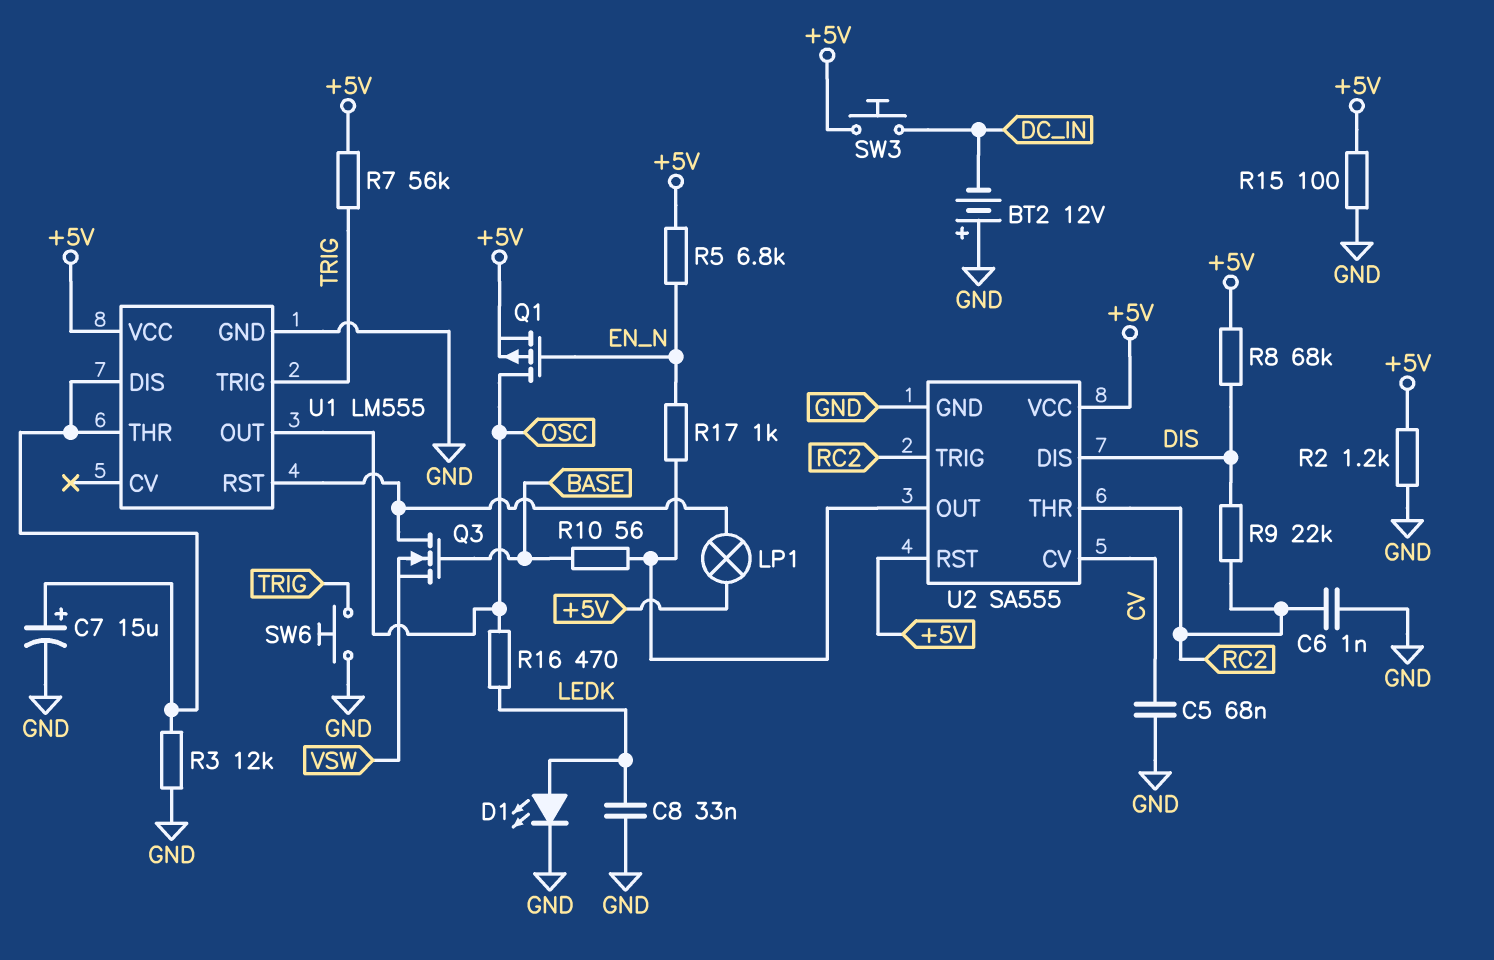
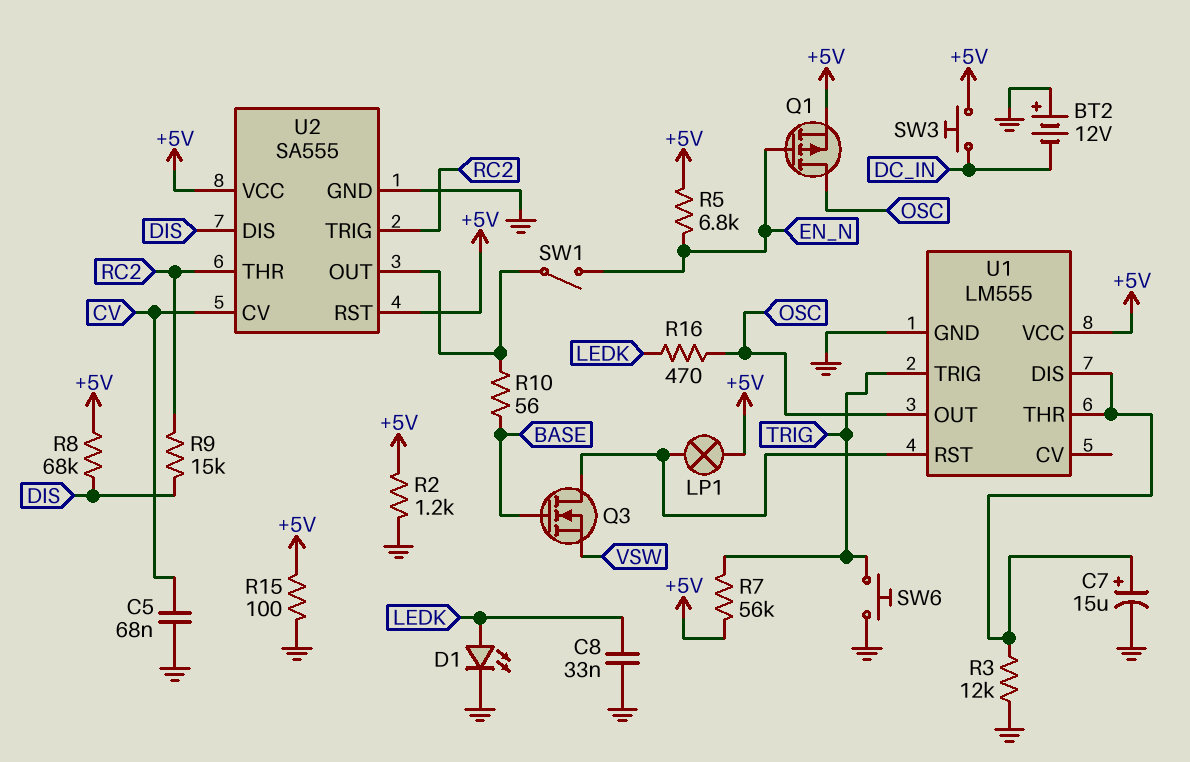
C6: 1nF (GND, RC2) -> none
R9: 22k (DIS, RC2) -> 15k (DIS, RC2)
R17: 1k (EN_N, U2/OUT) -> none
SW1: none -> switch (EN_N, U2/OUT)

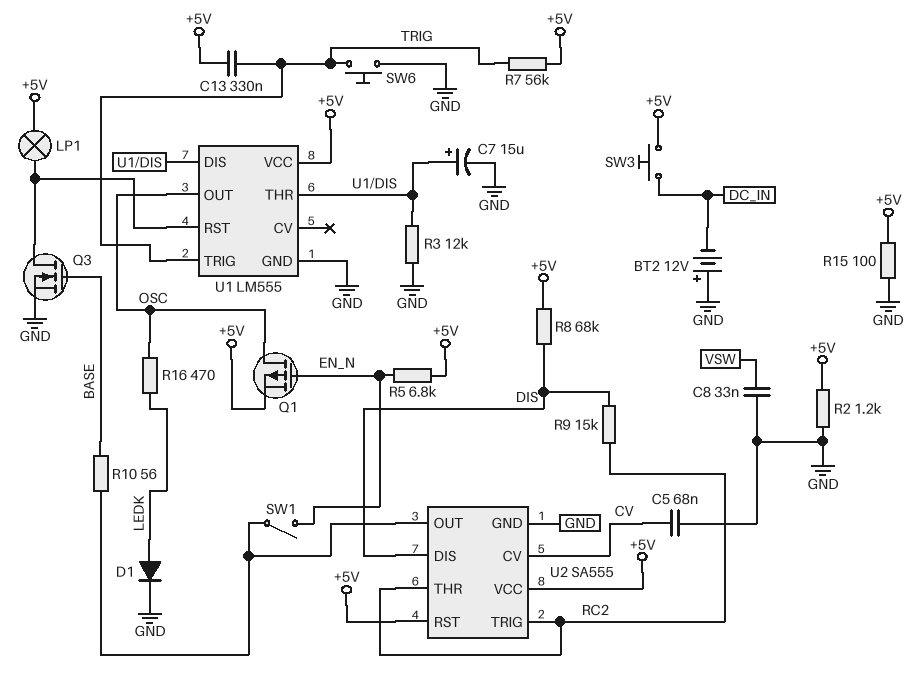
C8: 33nF (GND, LEDK) -> 33nF (GND, VSW)
C13: none -> 330nF (+5V, TRIG)
D1: LED (A LEDK, K GND) -> diode (A LEDK, K GND)
Q3: NMOS (G BASE, D U1/RST, S VSW) -> NMOS (G BASE, D U1/RST, S GND)

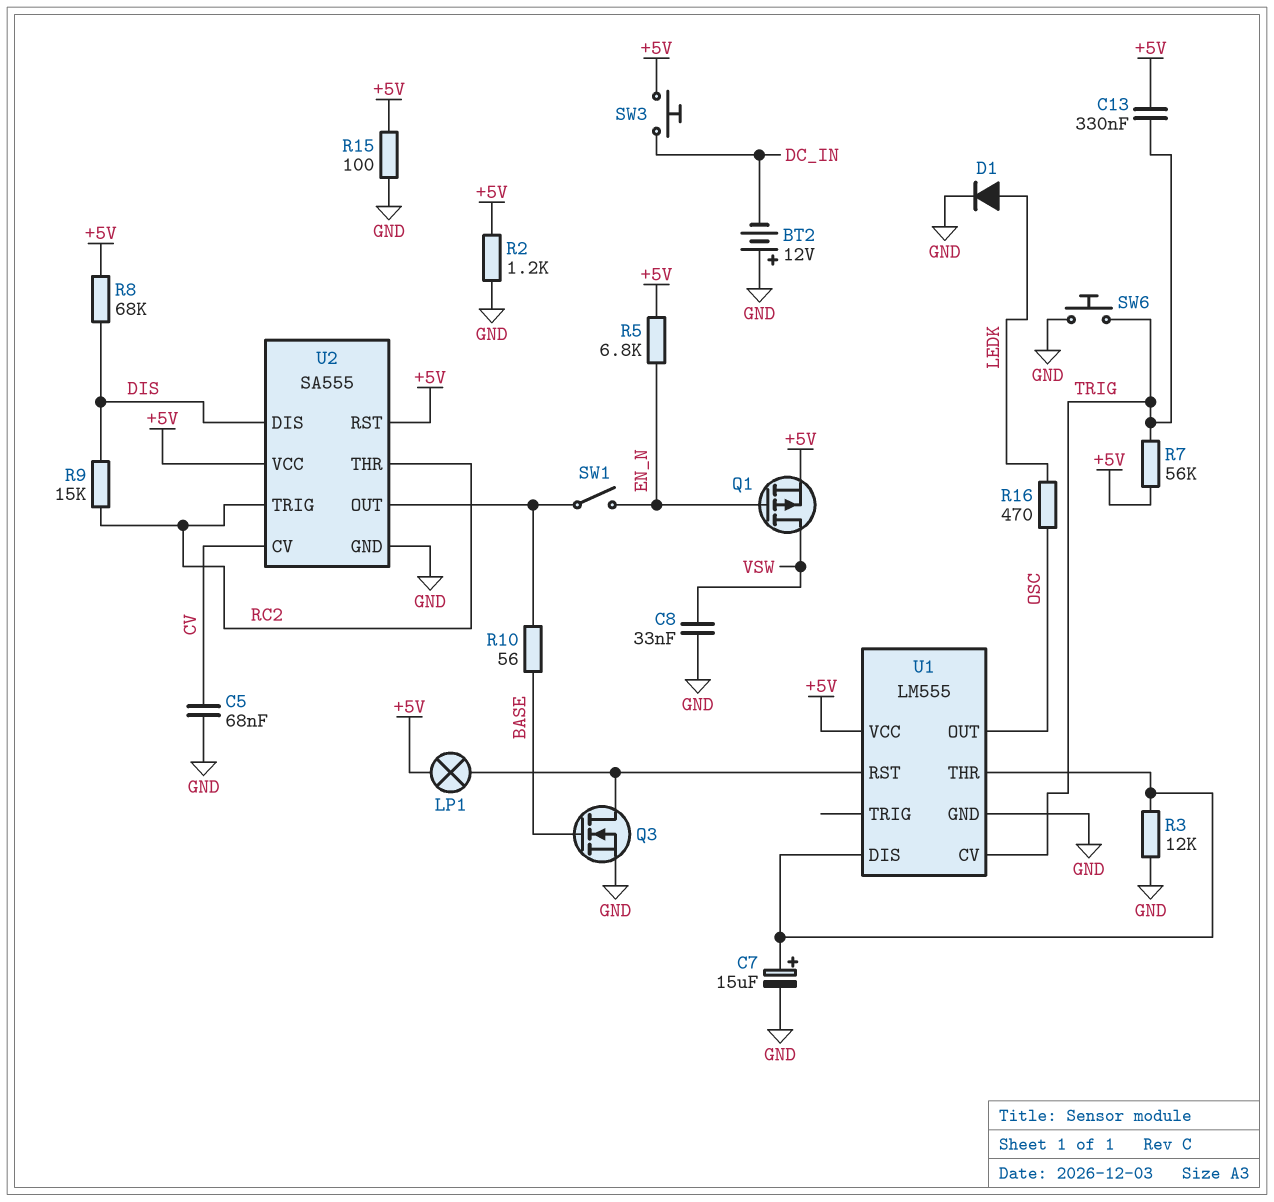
Q1: PMOS (G EN_N, D OSC, S +5V) -> PMOS (G EN_N, D VSW, S +5V)
U1 pin CV: none -> TRIG
U1 pin TRIG: TRIG -> none

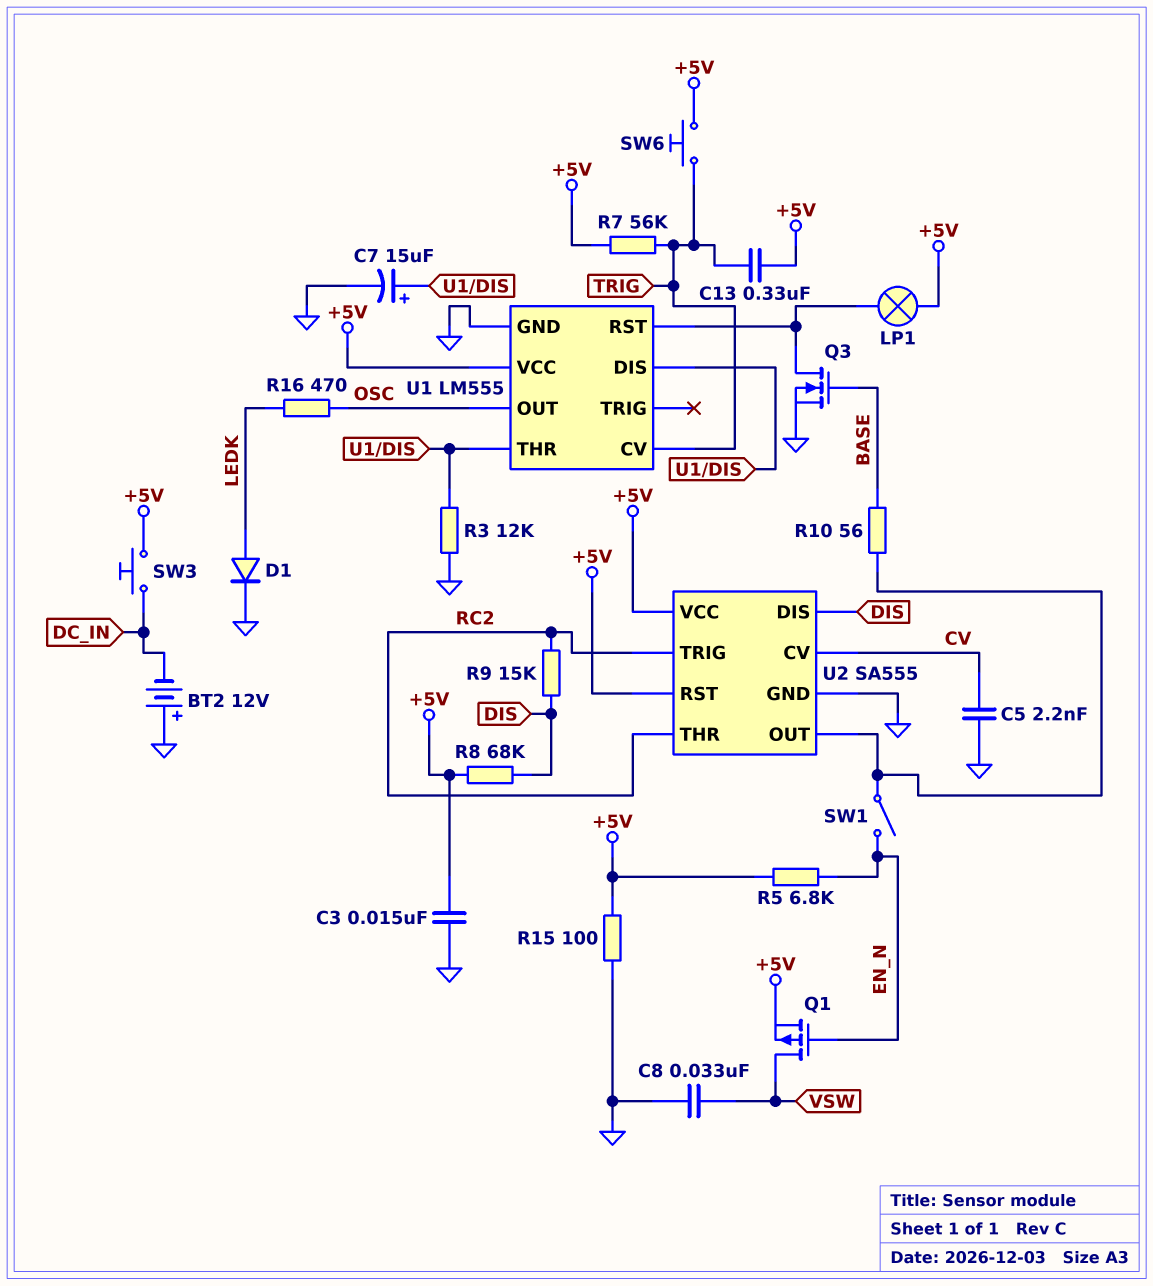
C3: none -> 15nF (+5V, GND)
C5: 68nF (CV, GND) -> 2.2nF (CV, GND)
R2: 1.2k (+5V, GND) -> none
SW6: button (GND, TRIG) -> button (+5V, TRIG)

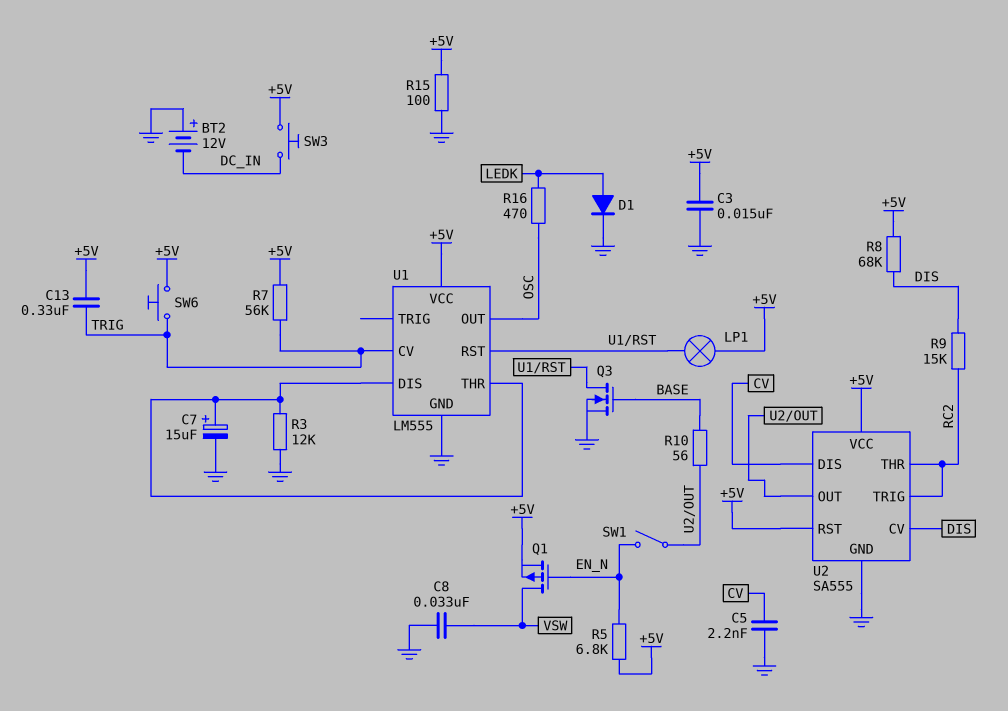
U2 pin CV: CV -> DIS
U2 pin DIS: DIS -> CV

